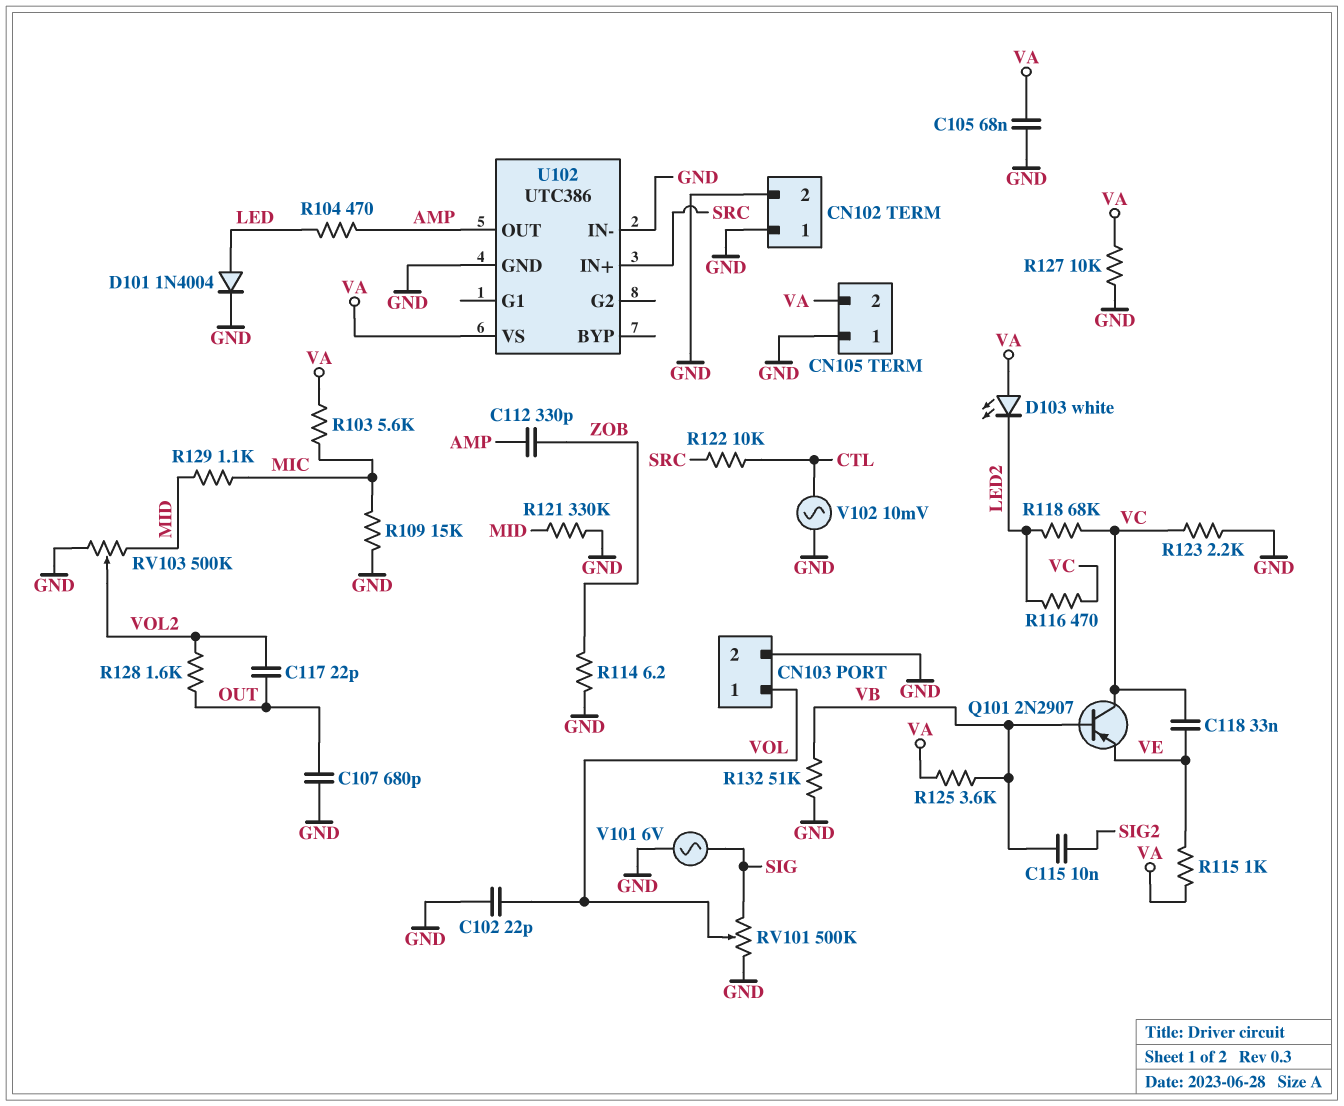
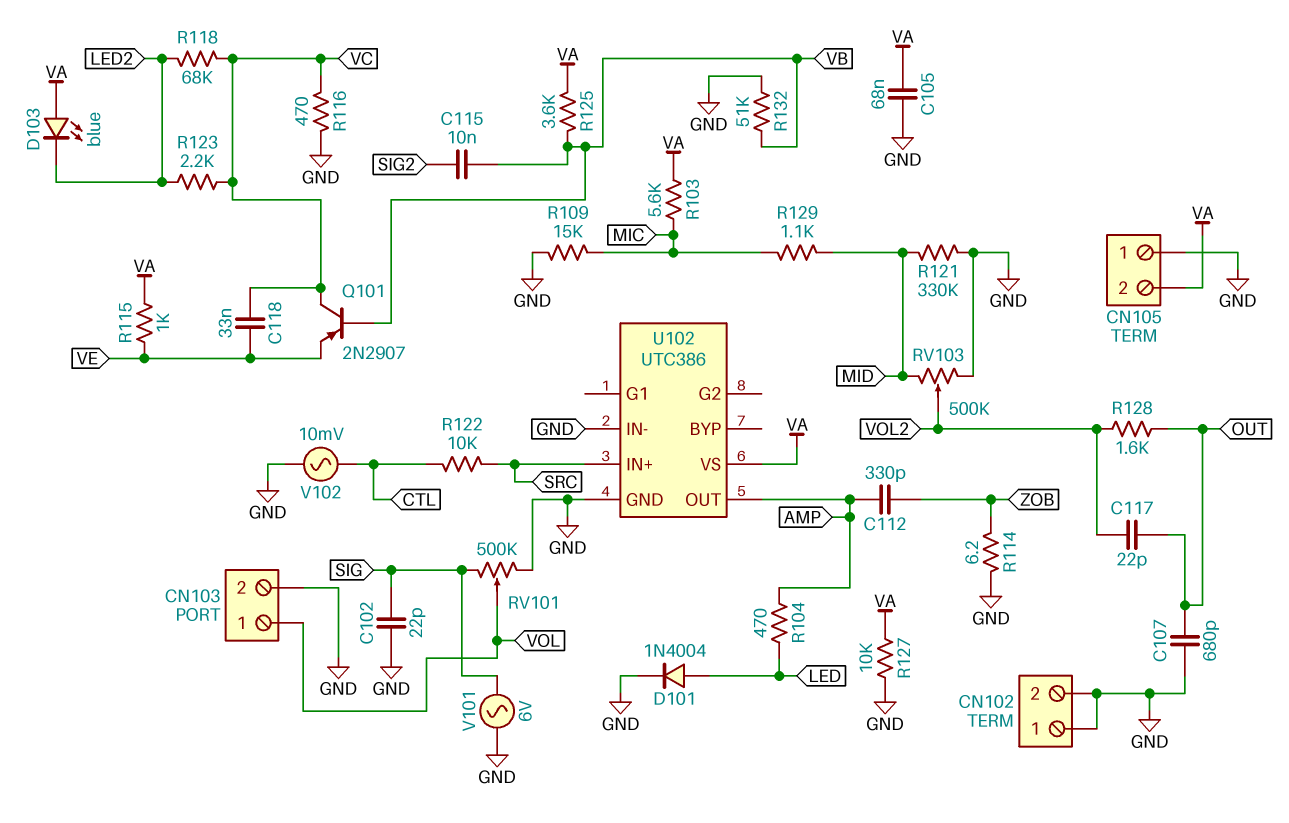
C102: 22pF (GND, VOL) -> 22pF (GND, SIG)
D103: LED white (A VA, K LED2) -> LED blue (A VA, K LED2)
R116: 470 (LED2, VC) -> 470 (GND, VC)
R123: 2.2k (GND, VC) -> 2.2k (LED2, VC)

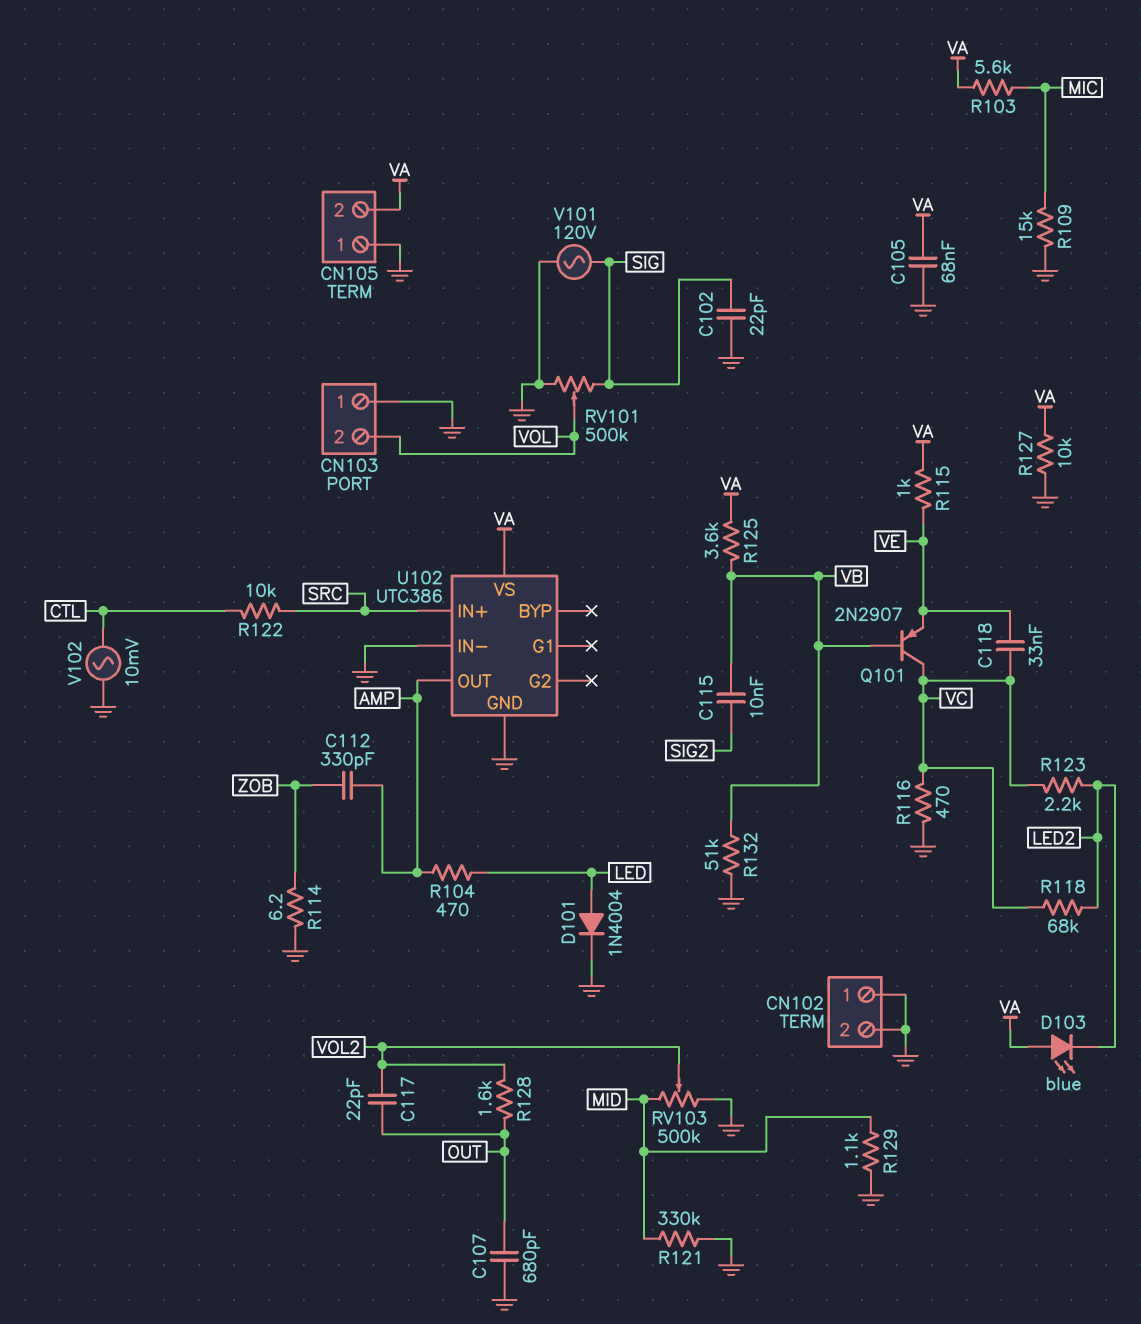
CN103 pin 1: VOL -> GND
CN103 pin 2: GND -> VOL
R129: 1.1k (MIC, MID) -> 1.1k (GND, MID)
V101: AC 6V (GND, SIG) -> AC 120V (GND, SIG)

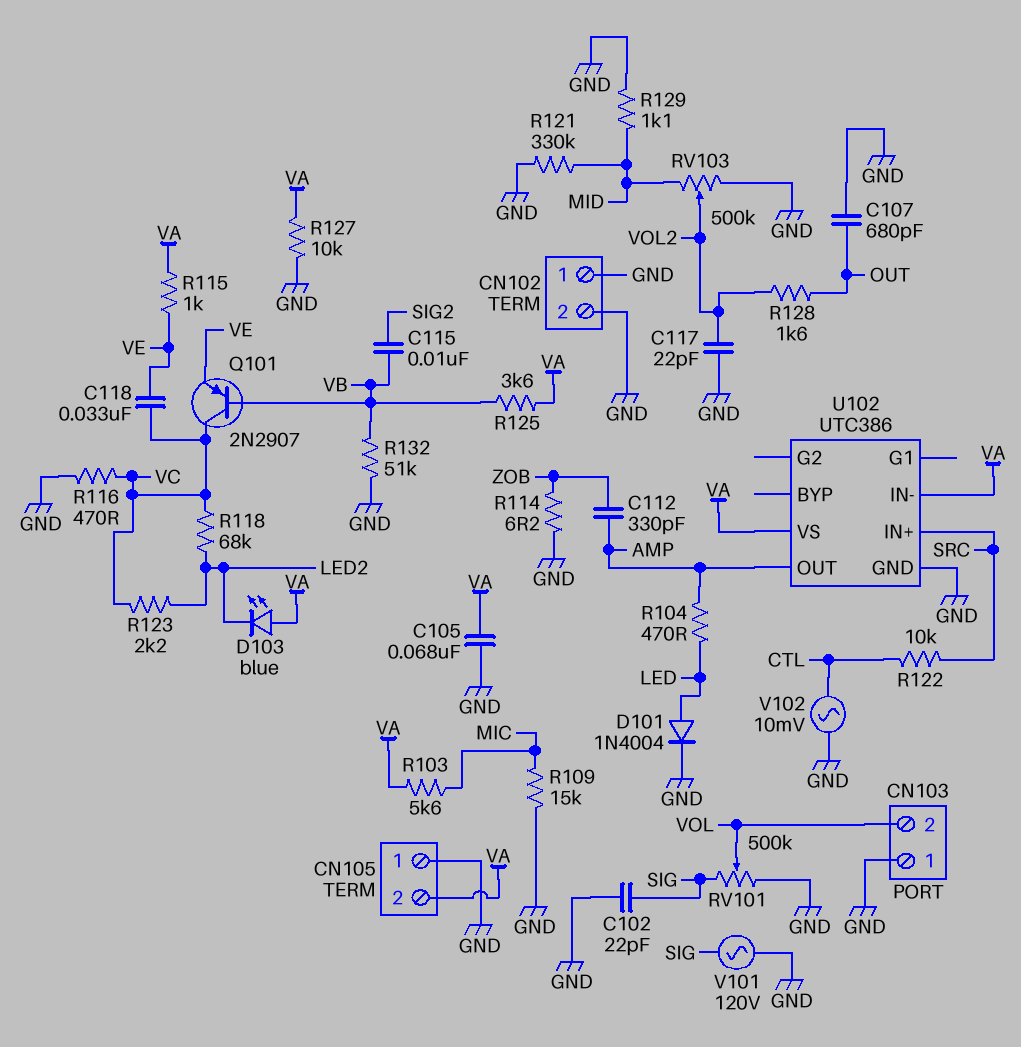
C117: 22pF (OUT, VOL2) -> 22pF (GND, VOL2)
U102 pin IN-: GND -> VA

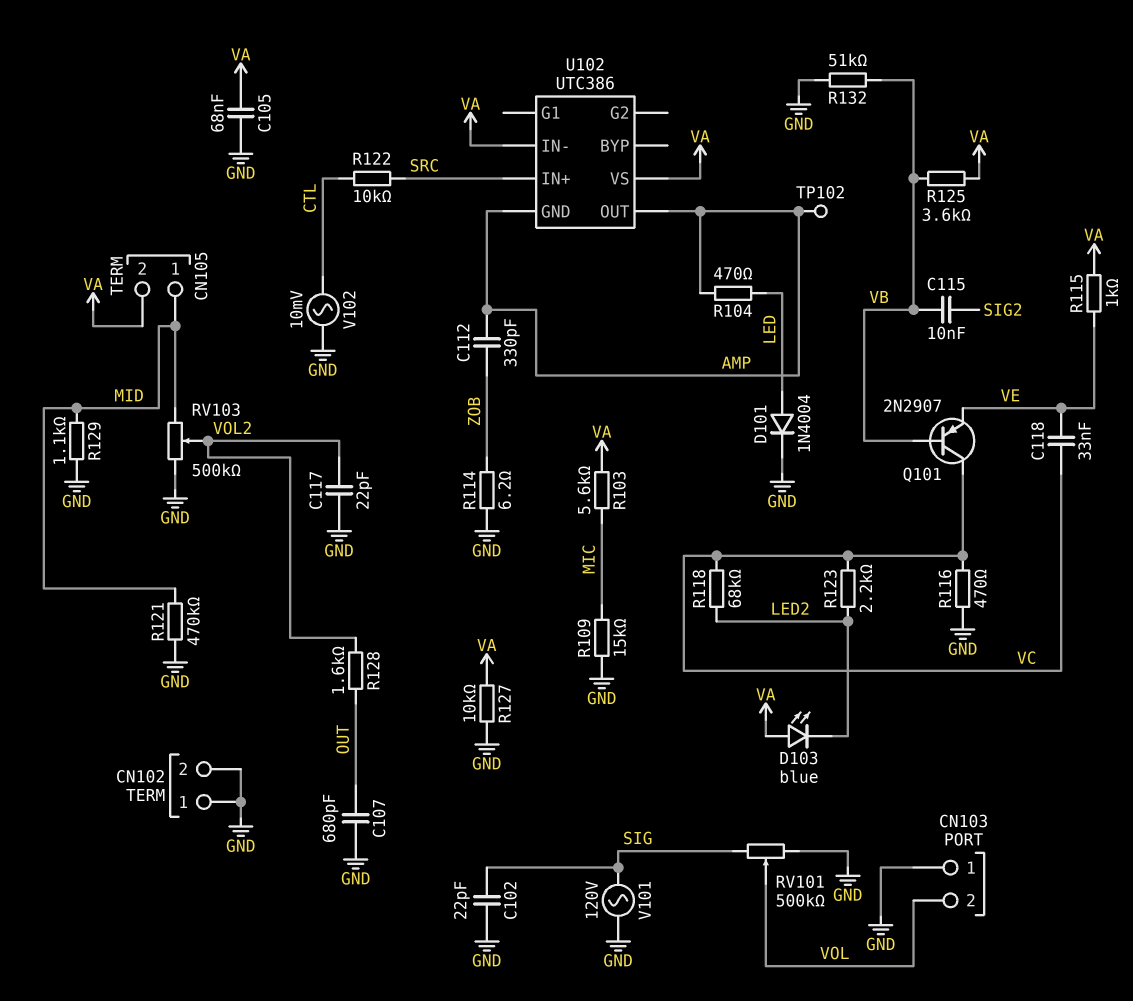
CN105 pin 1: GND -> MID
R121: 330k (GND, MID) -> 470k (GND, MID)
TP102: none -> test point (AMP)
U102 pin GND: GND -> AMP

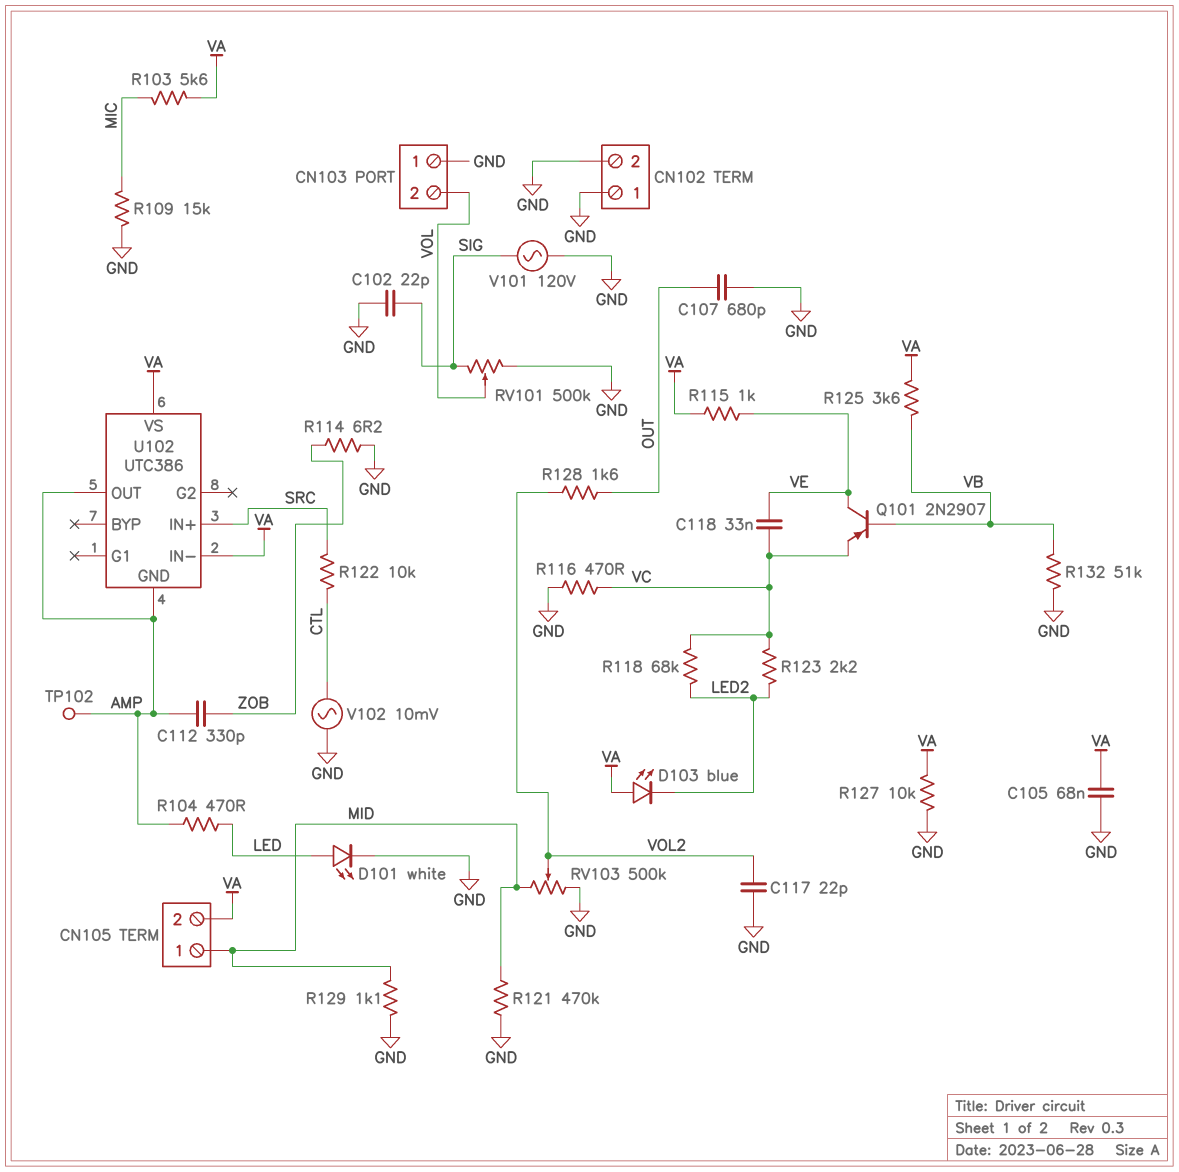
C115: 10nF (SIG2, VB) -> none
D101: diode 1N4004 (A LED, K GND) -> LED white (A LED, K GND)
Q101: PNP 2N2907 (B VB, C VC, E VE) -> PNP 2N2907 (B VB, C VE, E VC)

